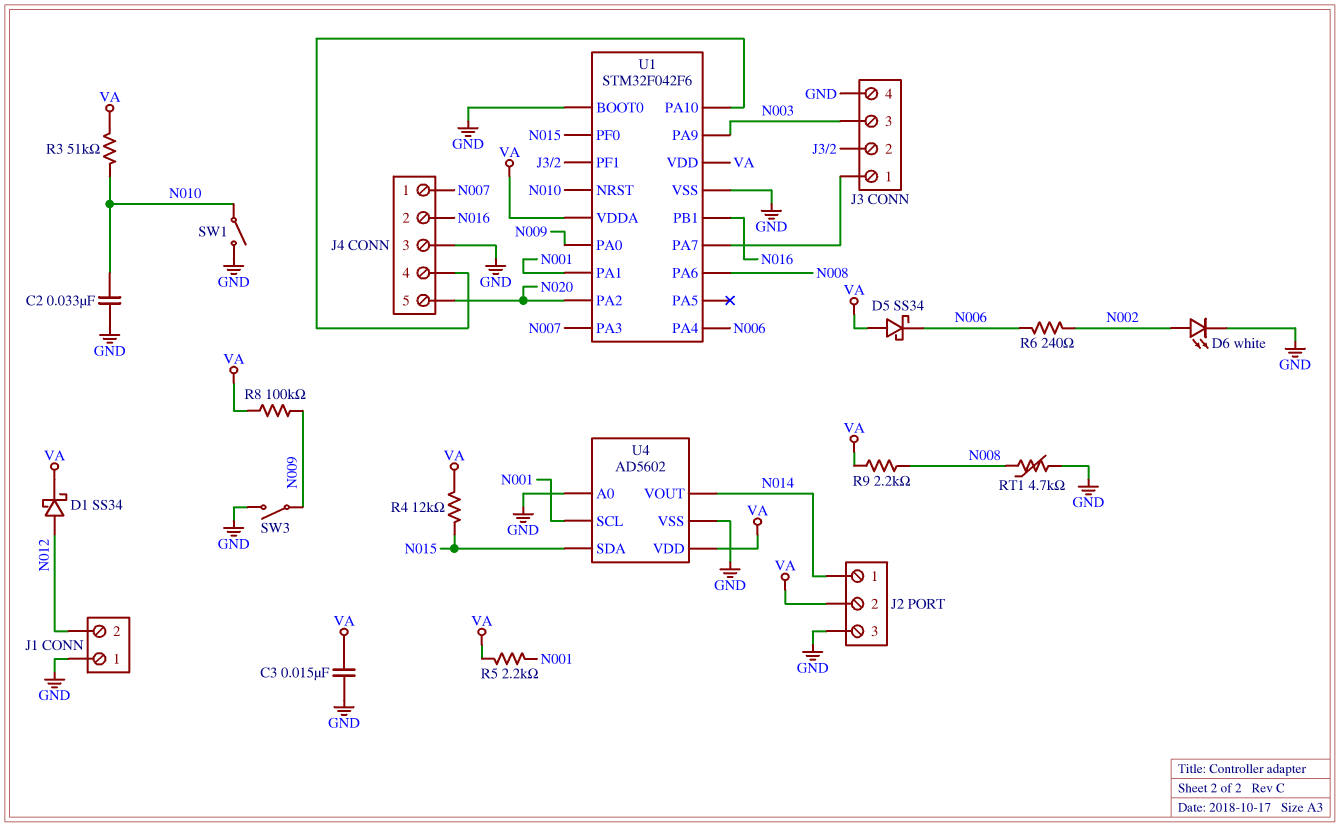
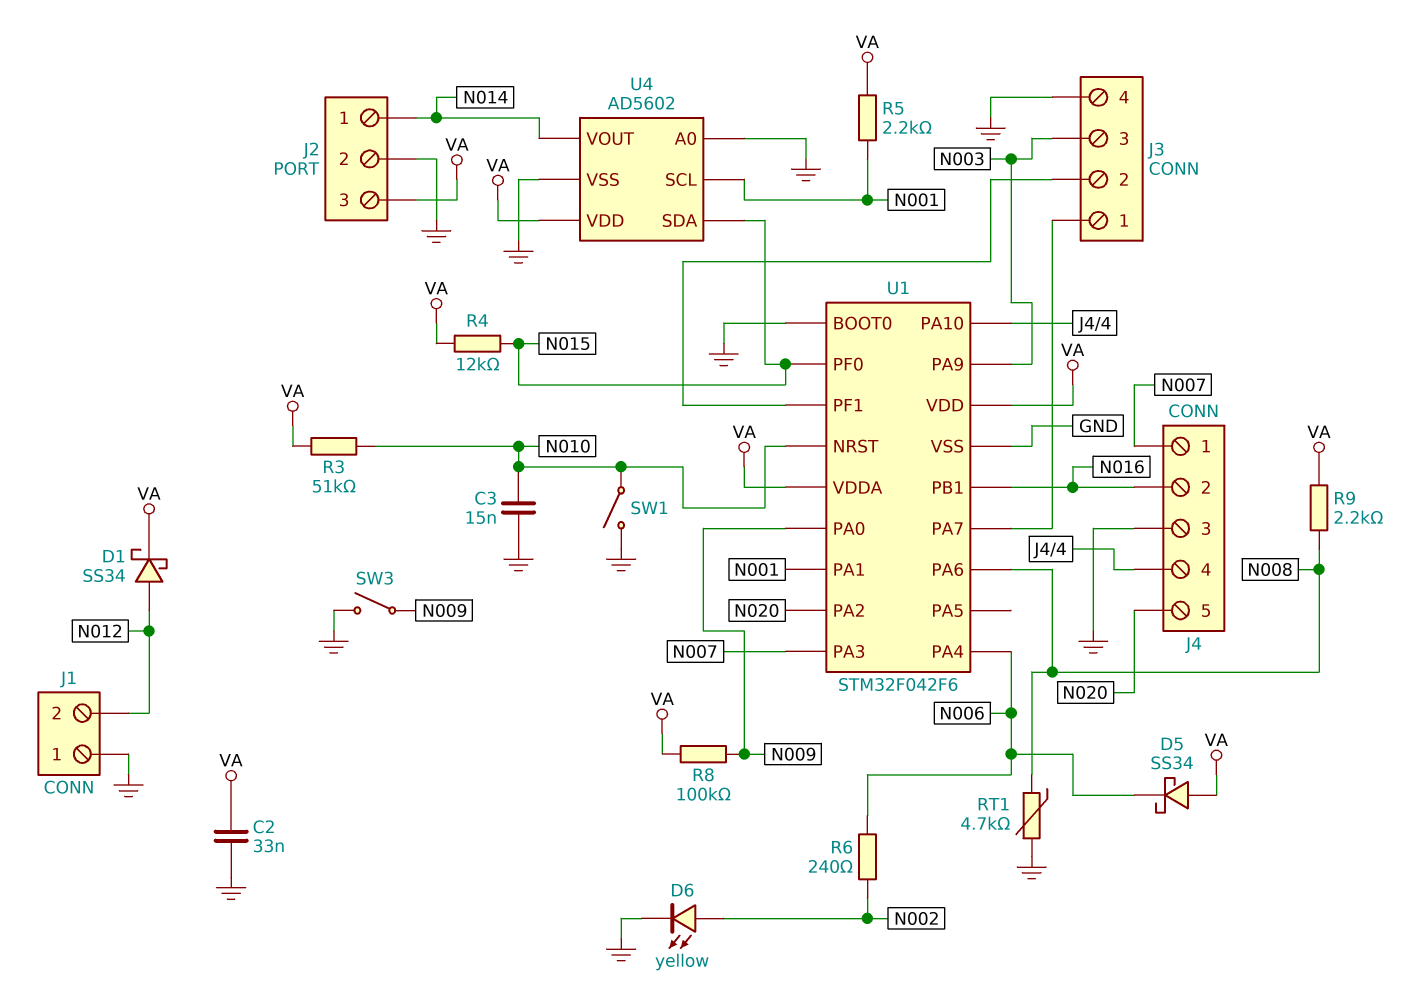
C2: 33nF (GND, N010) -> 33nF (GND, VA)
C3: 15nF (GND, VA) -> 15nF (GND, N010)
D6: LED white (A N002, K GND) -> LED yellow (A N002, K GND)
J2 pin 2: VA -> GND
J2 pin 3: GND -> VA

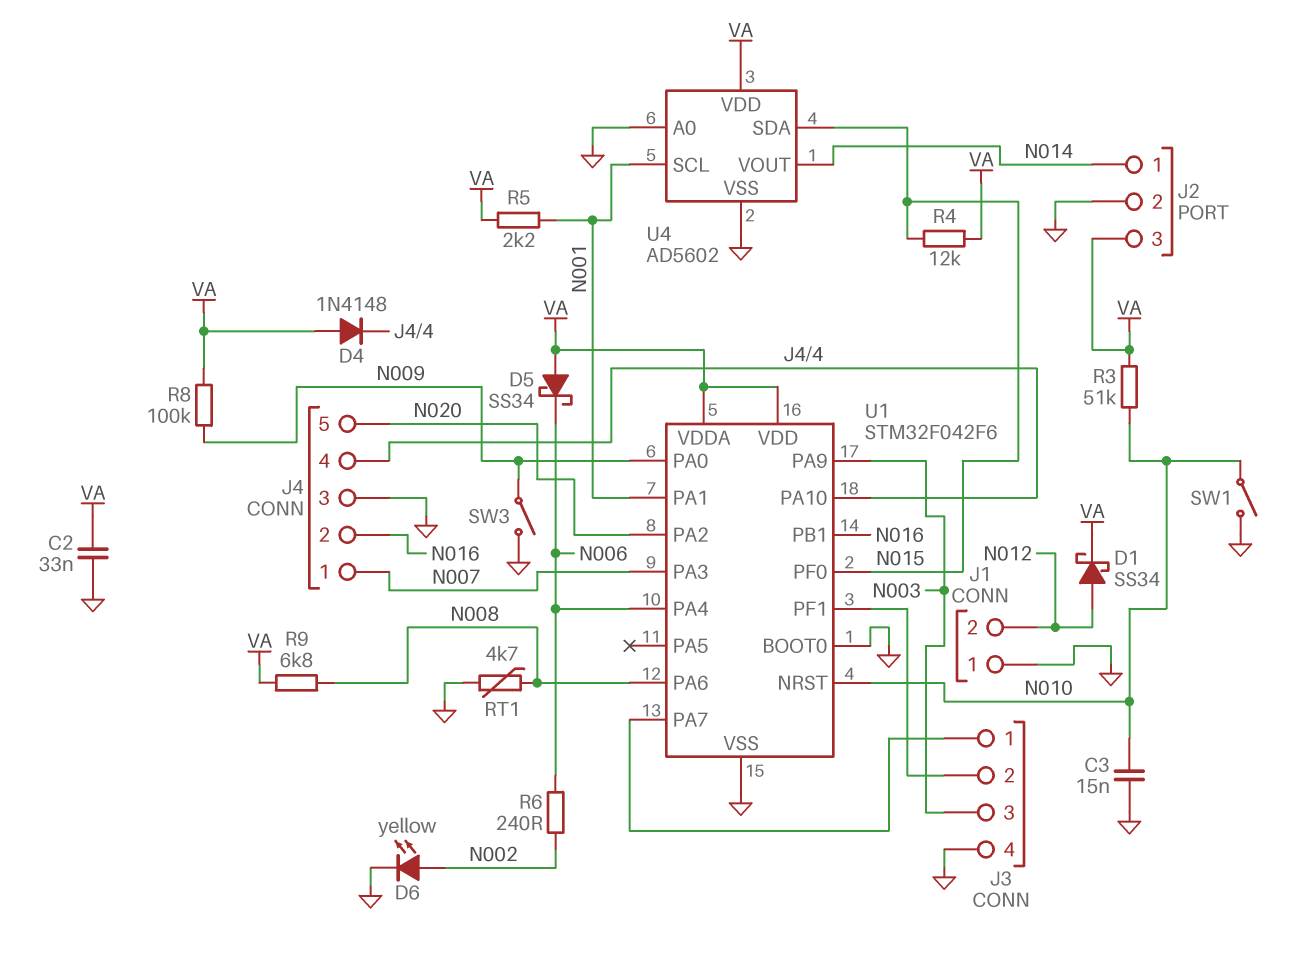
D4: none -> diode 1N4148 (A VA, K J4/4)
R9: 2.2k (N008, VA) -> 6.8k (N008, VA)

